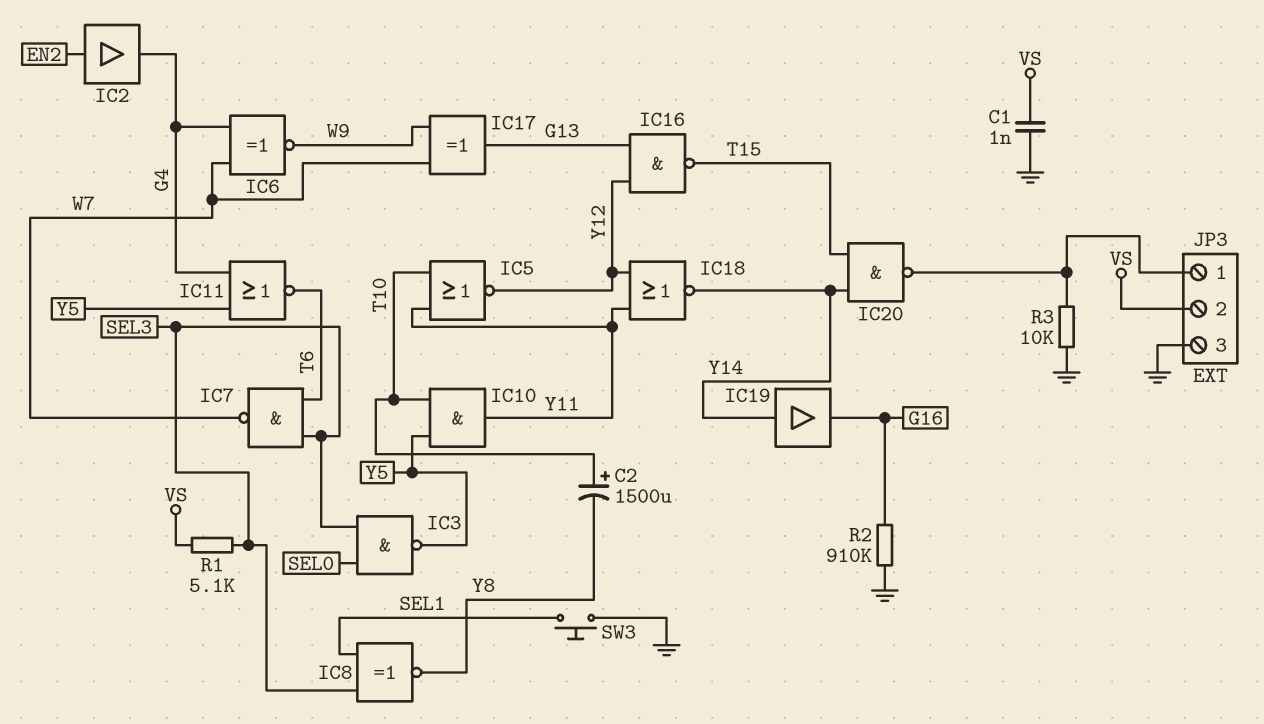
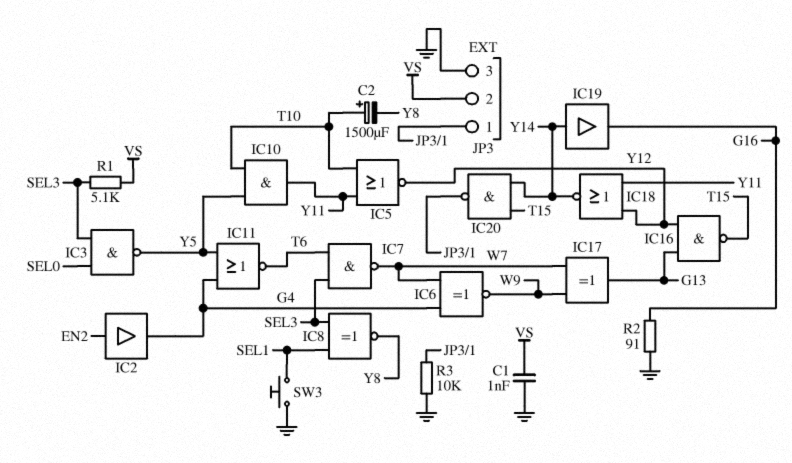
R2: 910k (G16, GND) -> 91 (G16, GND)

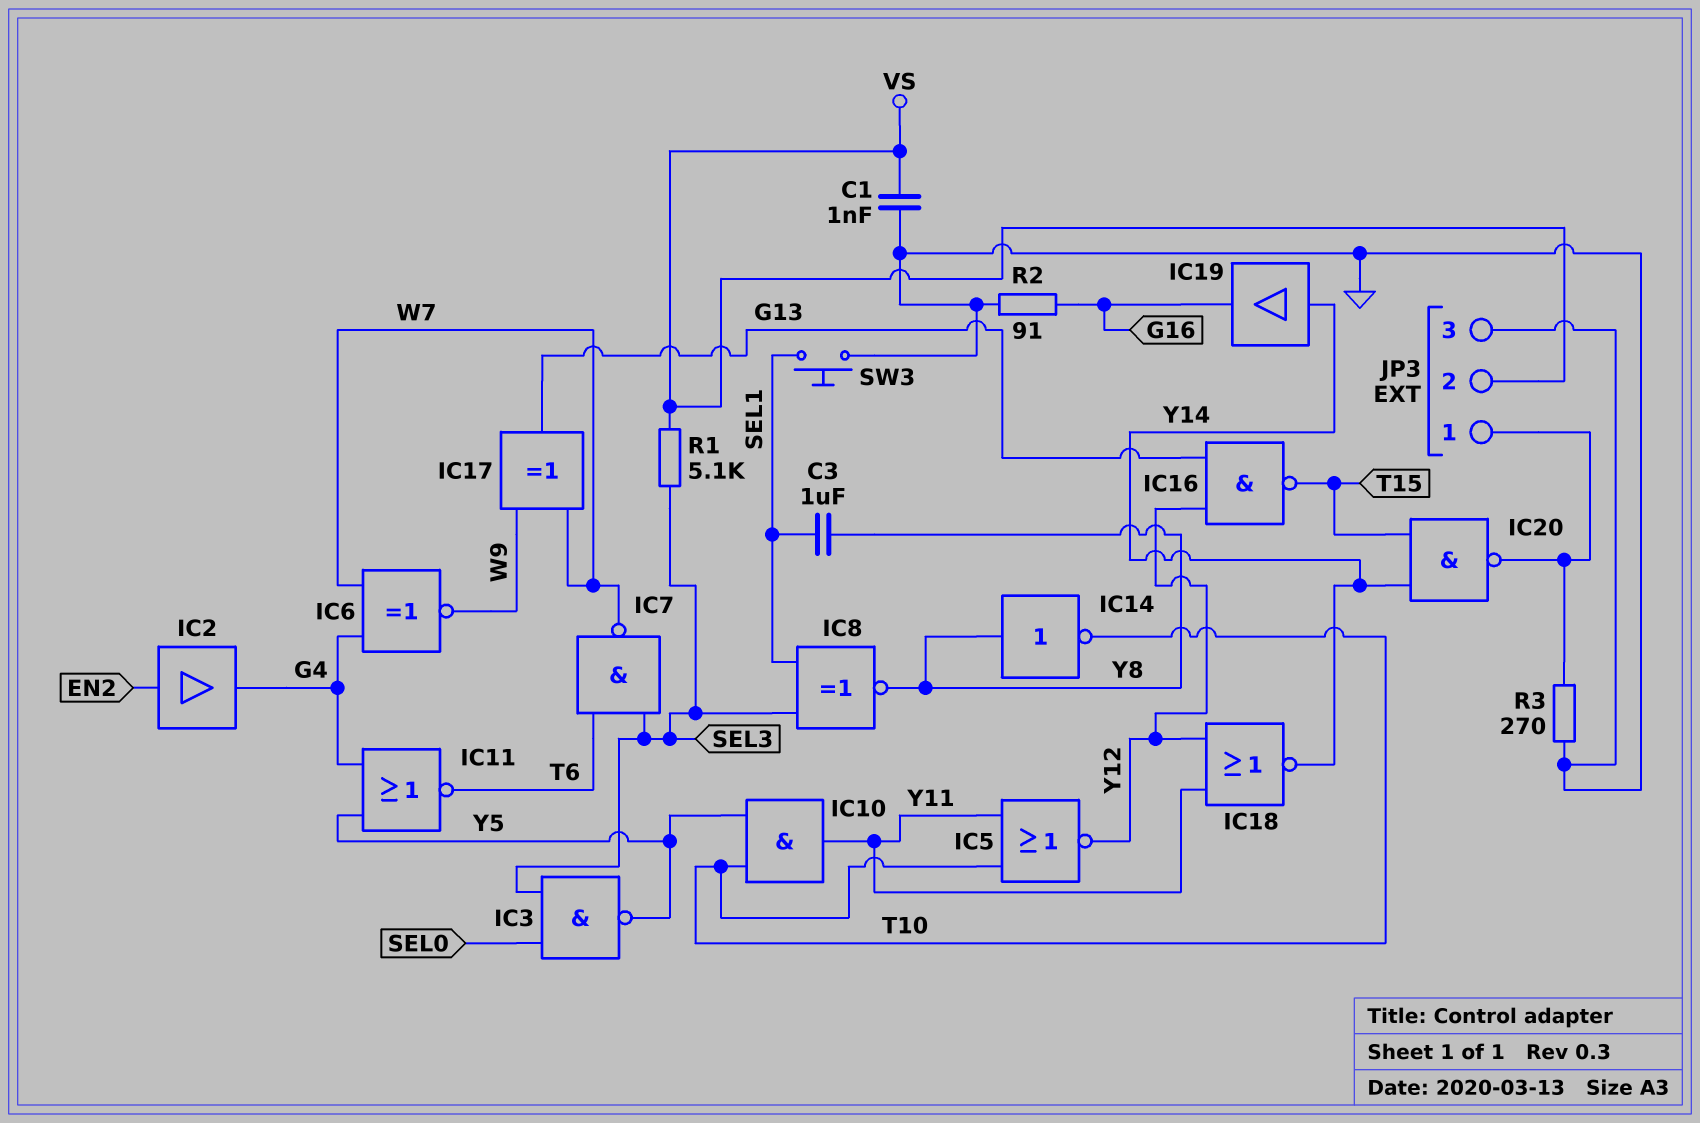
C2: 1500uF (plus T10, minus Y8) -> none
C3: none -> 1uF (SEL1, Y8)
IC14: none -> NOT (in Y8, out T10)
R3: 10k (GND, JP3/1) -> 270 (GND, JP3/1)

